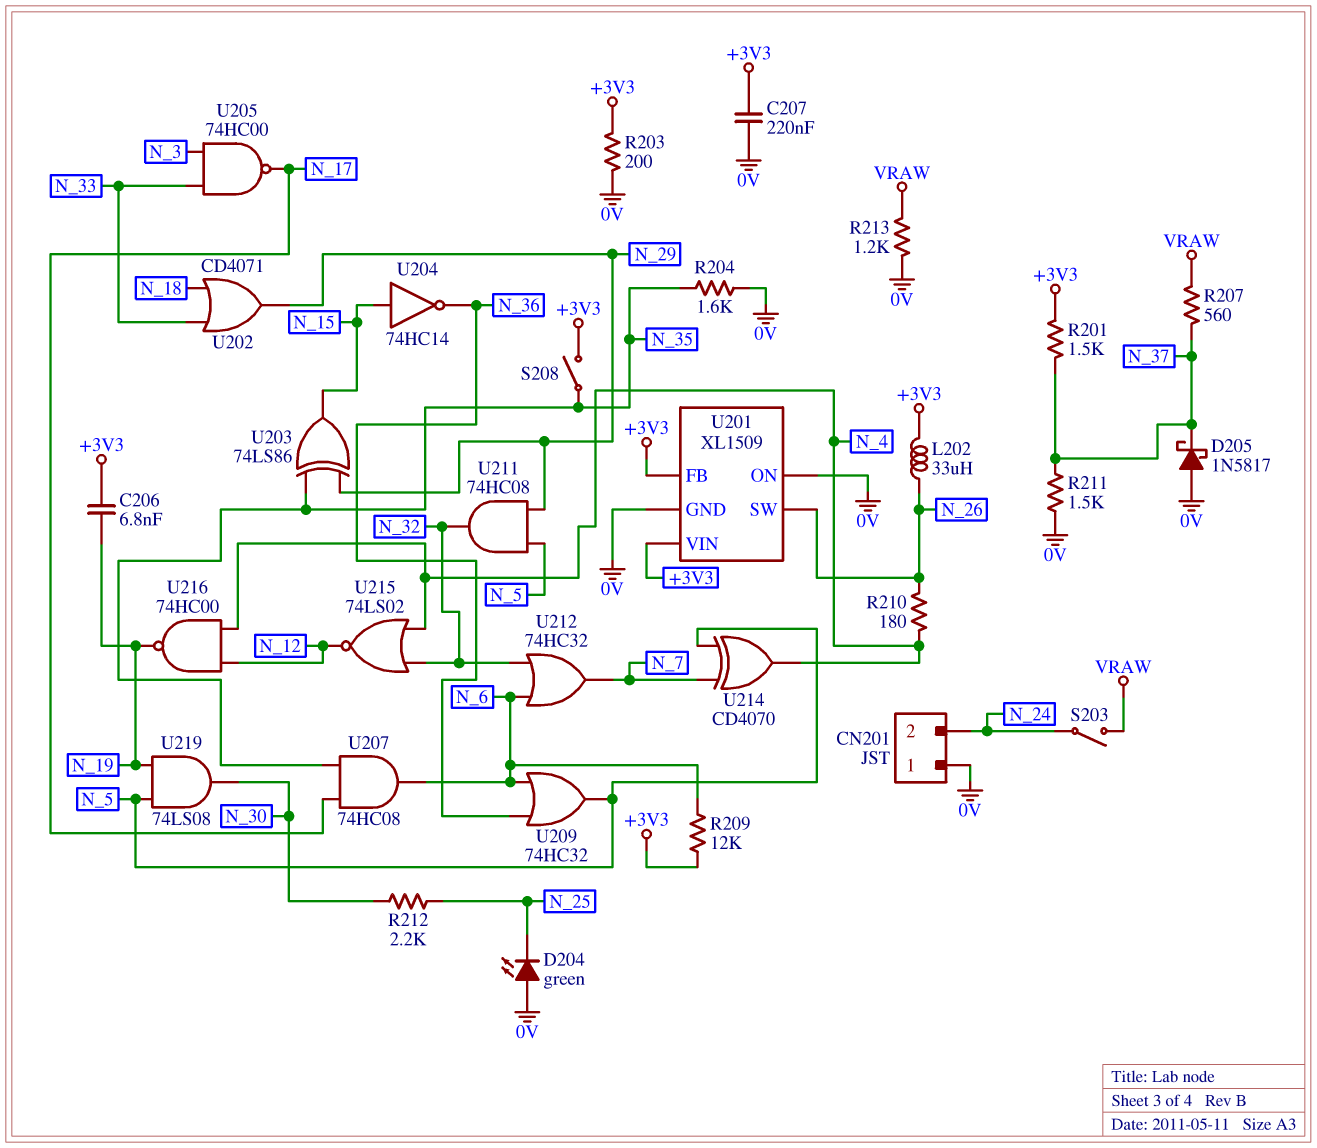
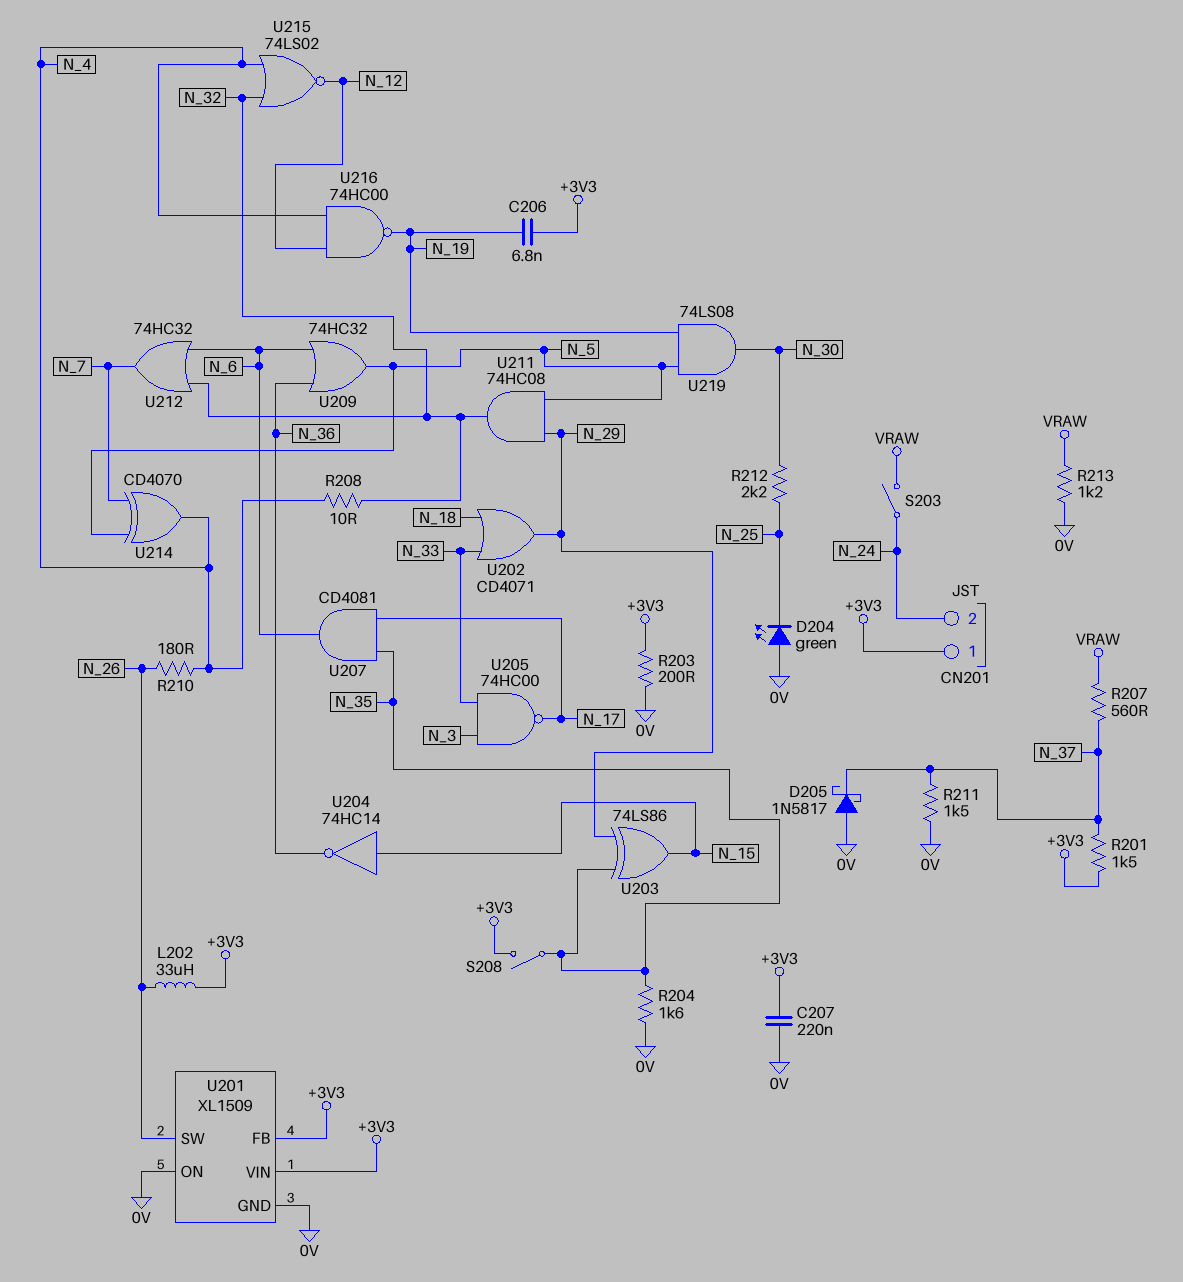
CN201 pin 1: 0V -> +3V3
R208: none -> 10 (N_4, N_32)
R209: 12k (+3V3, N_6) -> none
U207: AND 74HC08 (in N_17, in N_35, out N_6) -> AND CD4081 (in N_17, in N_35, out N_6)

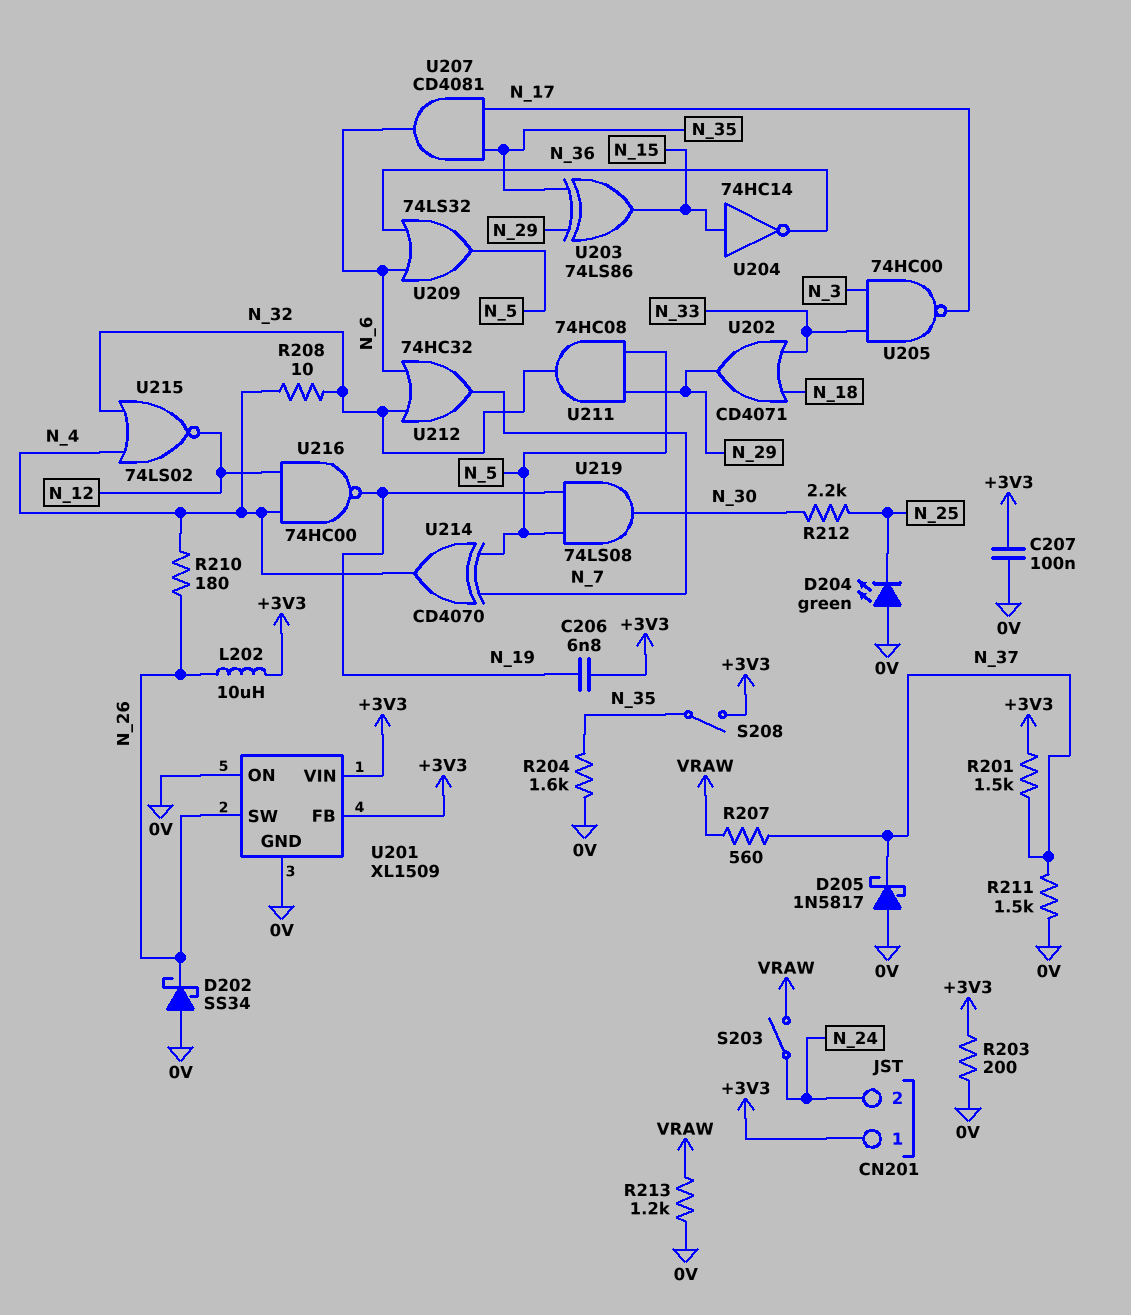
C207: 220nF (+3V3, 0V) -> 100nF (+3V3, 0V)
D202: none -> schottky SS34 (A 0V, K N_26)
L202: 33uH (+3V3, N_26) -> 10uH (+3V3, N_26)
U209: OR 74HC32 (in N_6, in N_36, out N_5) -> OR 74LS32 (in N_6, in N_36, out N_5)

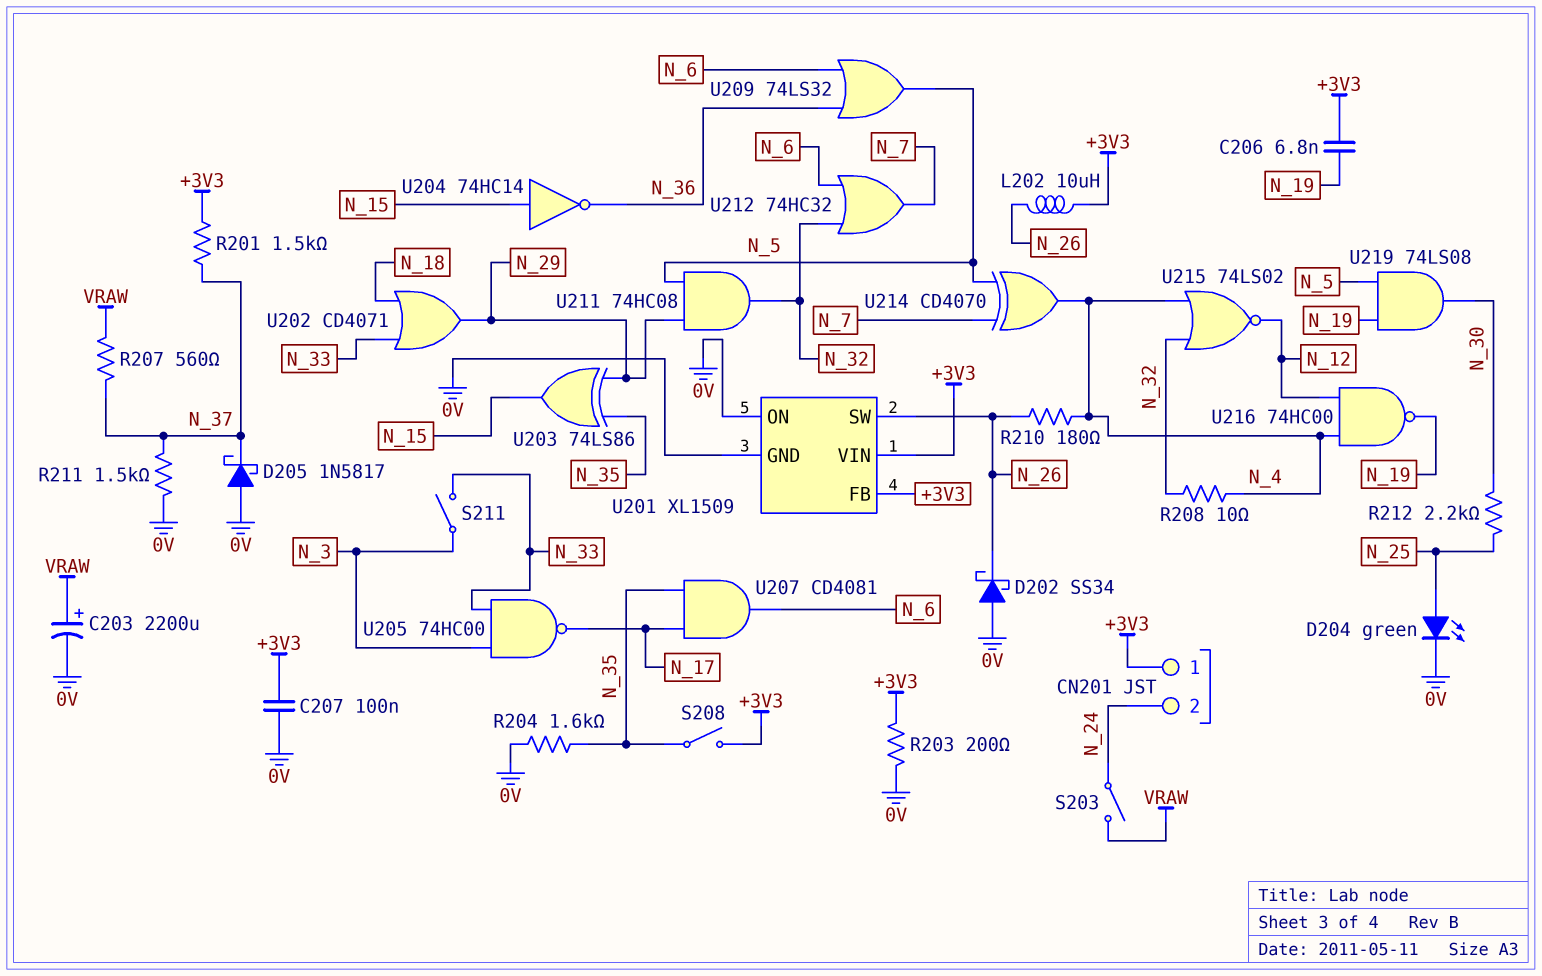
C203: none -> 2200uF (plus VRAW, minus 0V)
D204: LED green (A 0V, K N_25) -> LED green (A N_25, K 0V)
R213: 1.2k (0V, VRAW) -> none
S211: none -> switch (N_3, N_33)

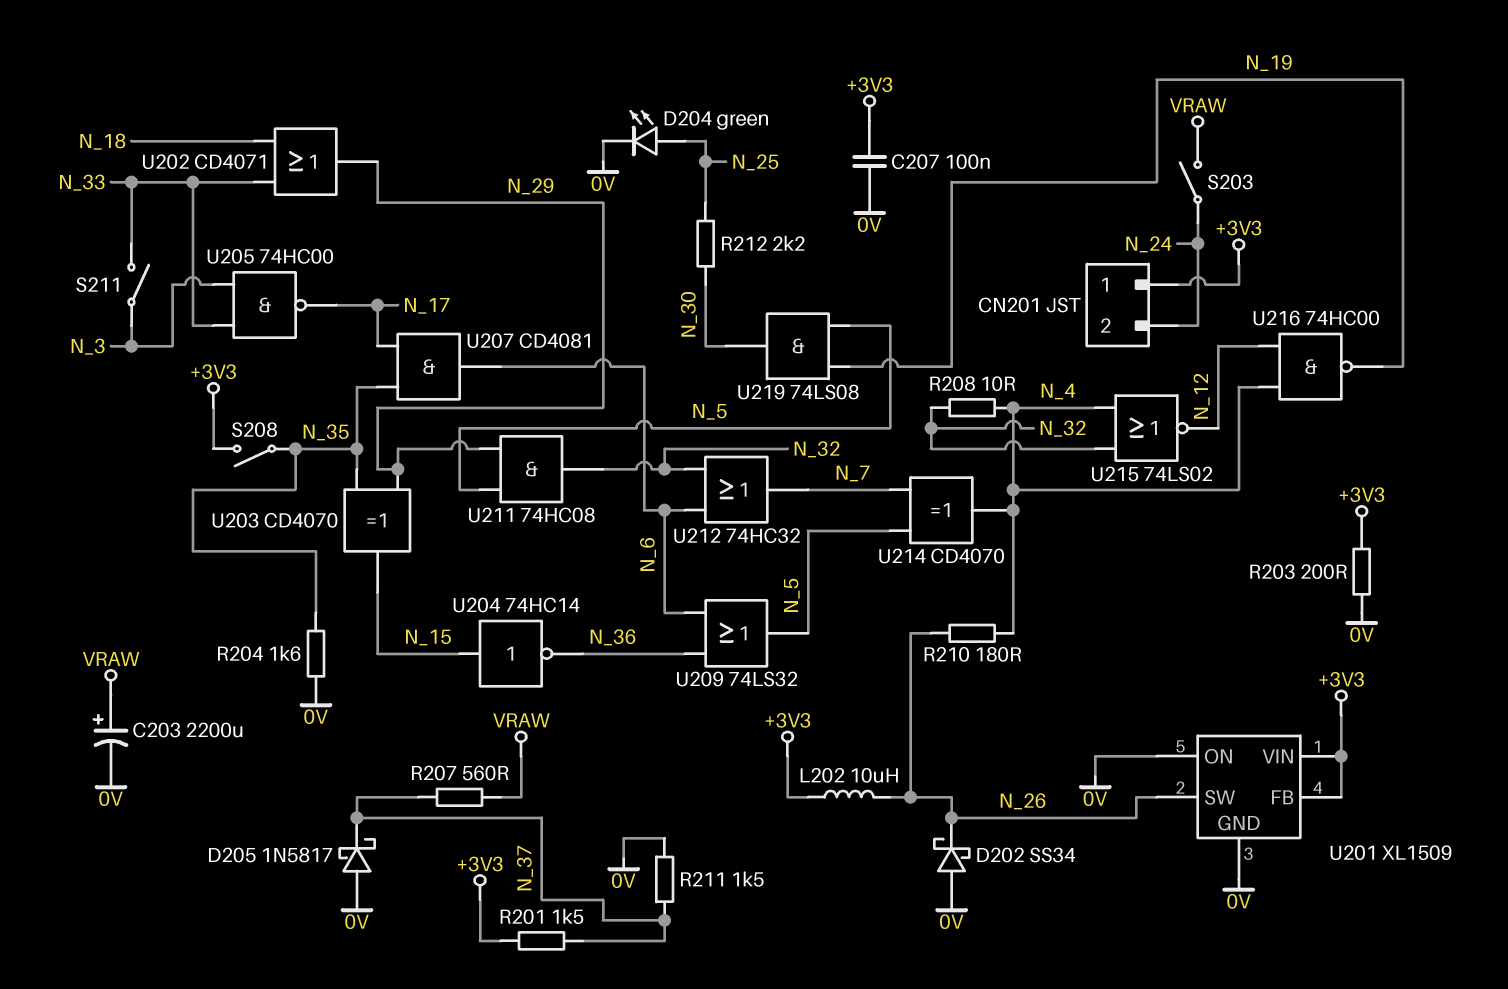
C206: 6.8nF (+3V3, N_19) -> none
U203: XOR 74LS86 (in N_29, in N_35, out N_15) -> XOR CD4070 (in N_29, in N_35, out N_15)

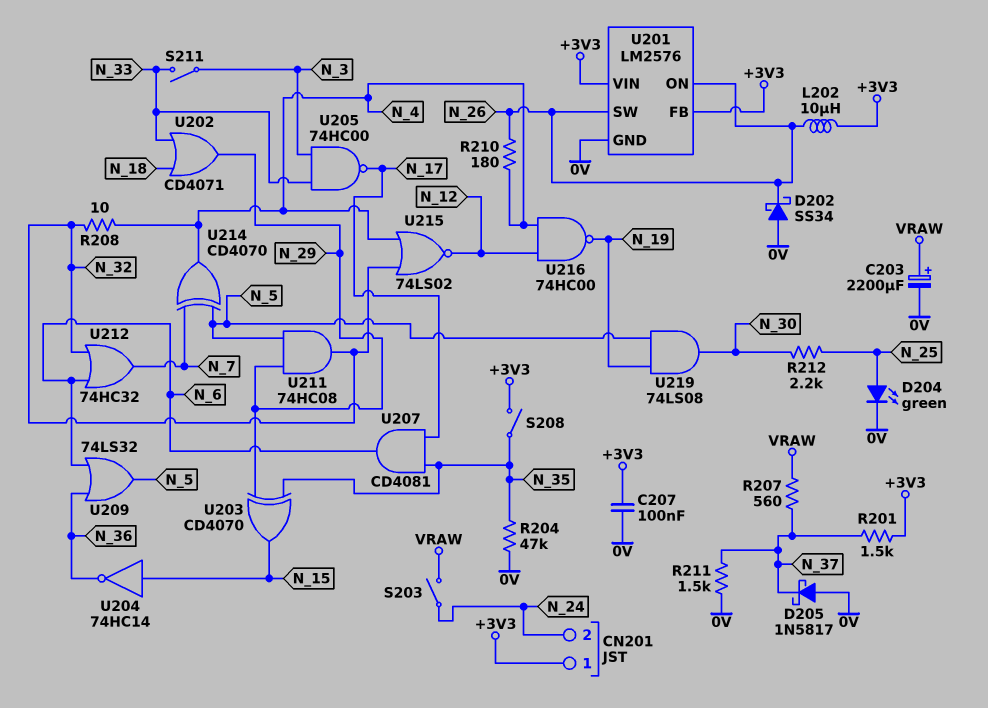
R203: 200 (+3V3, 0V) -> none
R204: 1.6k (0V, N_35) -> 47k (0V, N_35)
U201: XL1509 -> LM2576
U201 pin ON: 0V -> N_26

